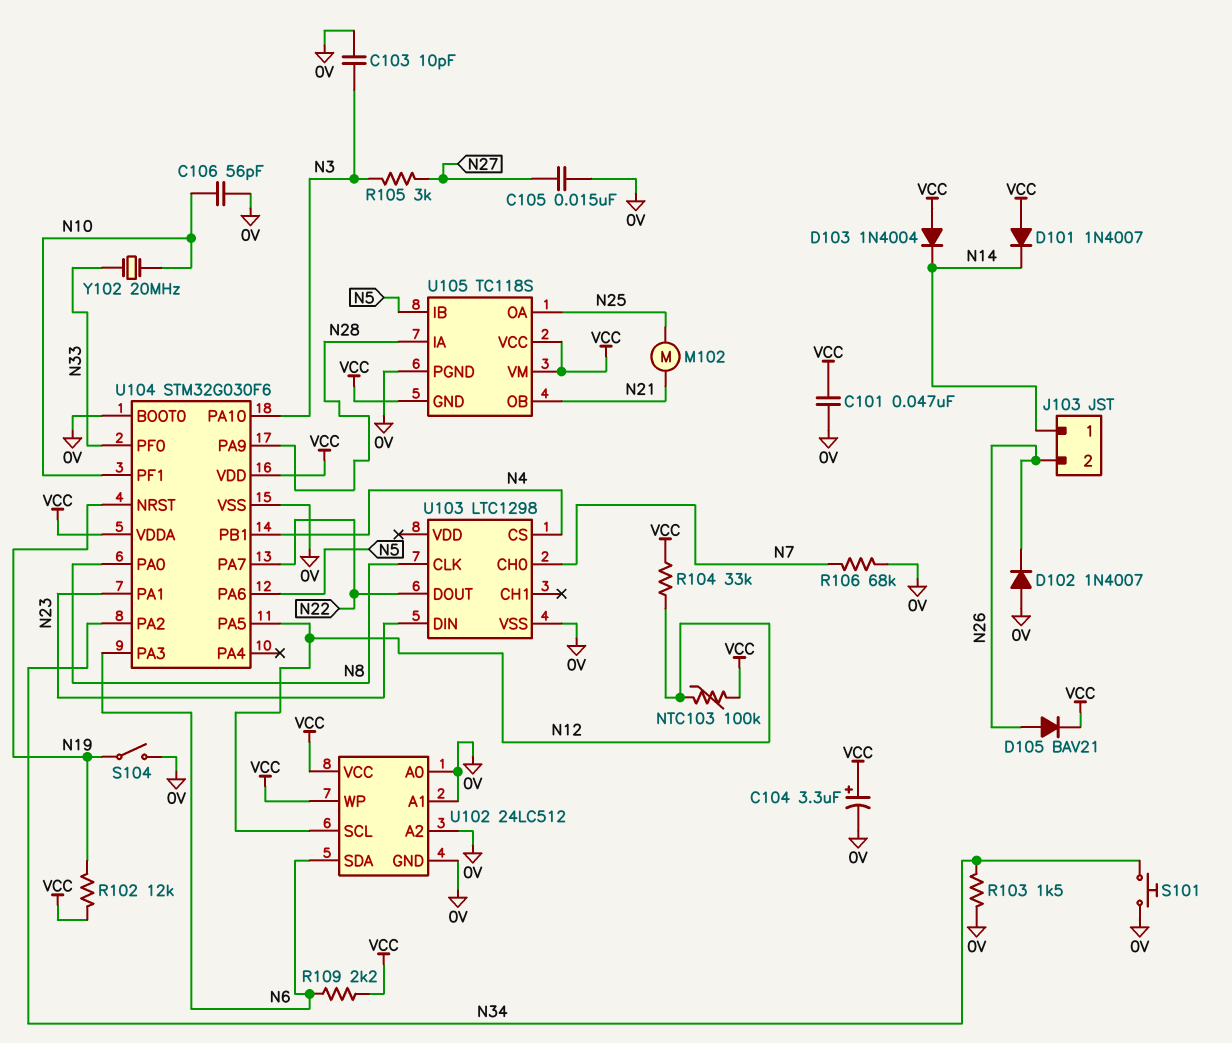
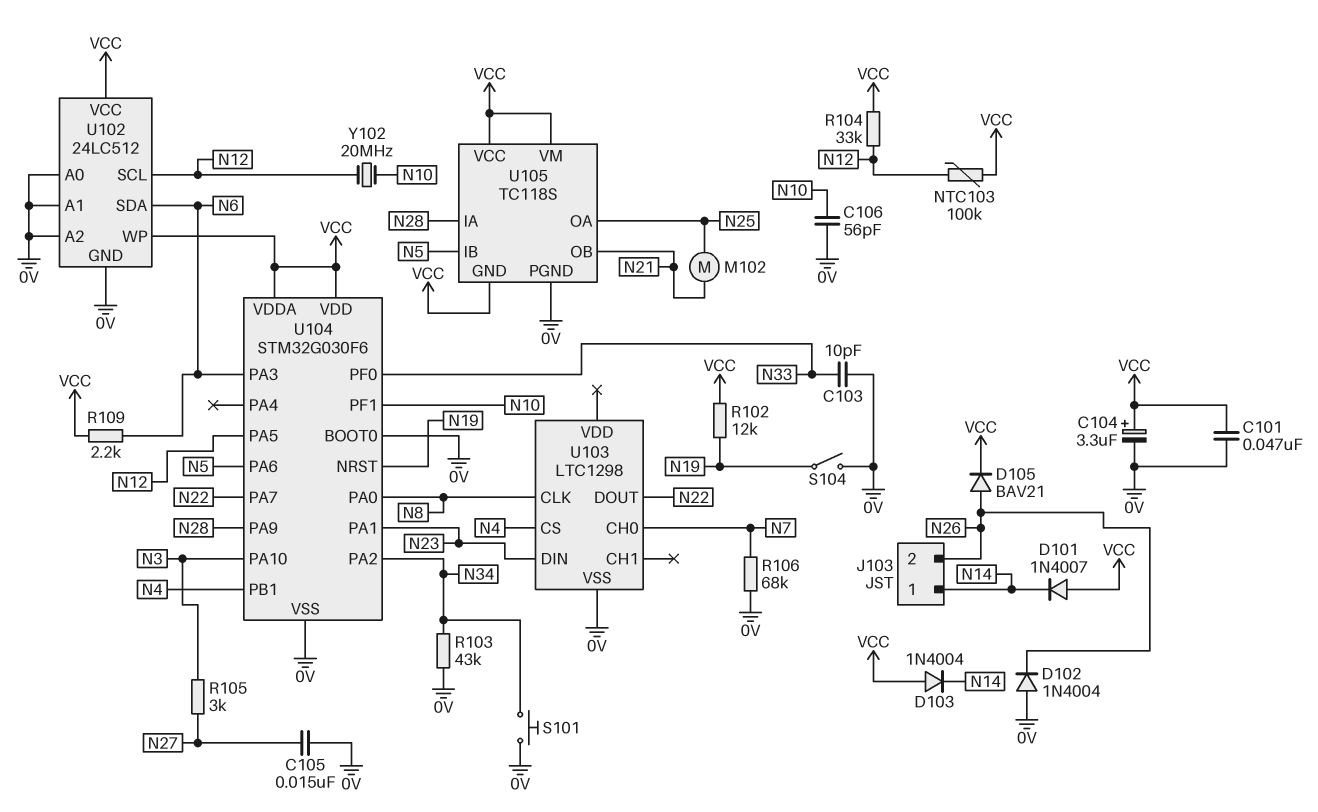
C103: 10pF (0V, N3) -> 10pF (0V, N33)
D102: diode 1N4007 (A 0V, K N26) -> diode 1N4004 (A 0V, K N26)
R103: 1.5k (0V, N34) -> 43k (0V, N34)
Y102: 20MHz (N10, N33) -> 20MHz (N10, N12)

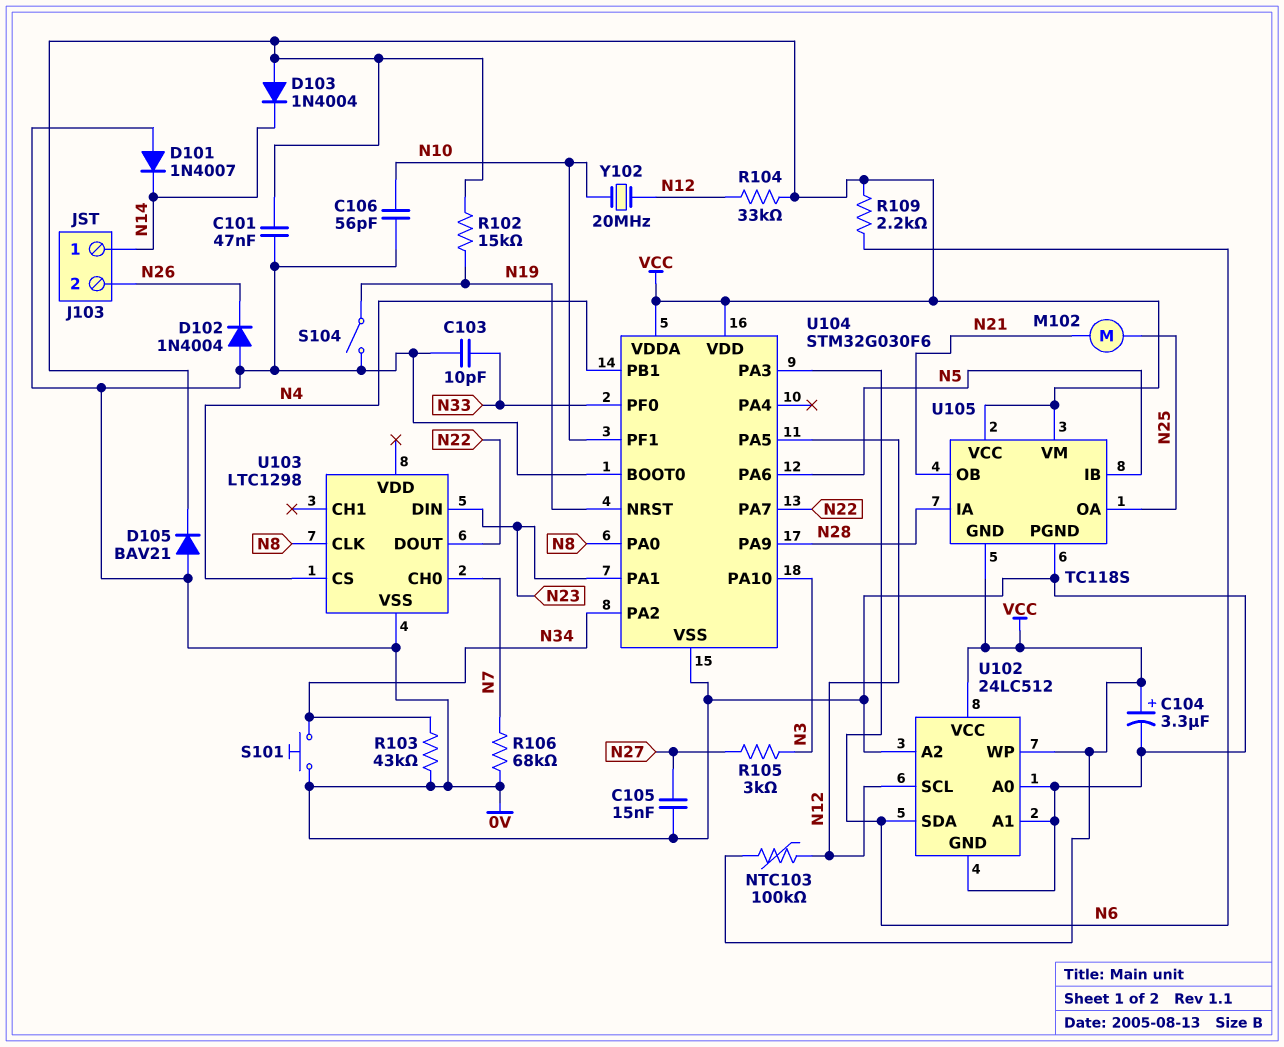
D101: diode 1N4007 (A VCC, K N14) -> diode 1N4007 (A 0V, K N14)
D105: diode BAV21 (A N26, K VCC) -> diode BAV21 (A 0V, K VCC)
R102: 12k (N19, VCC) -> 15k (N19, VCC)

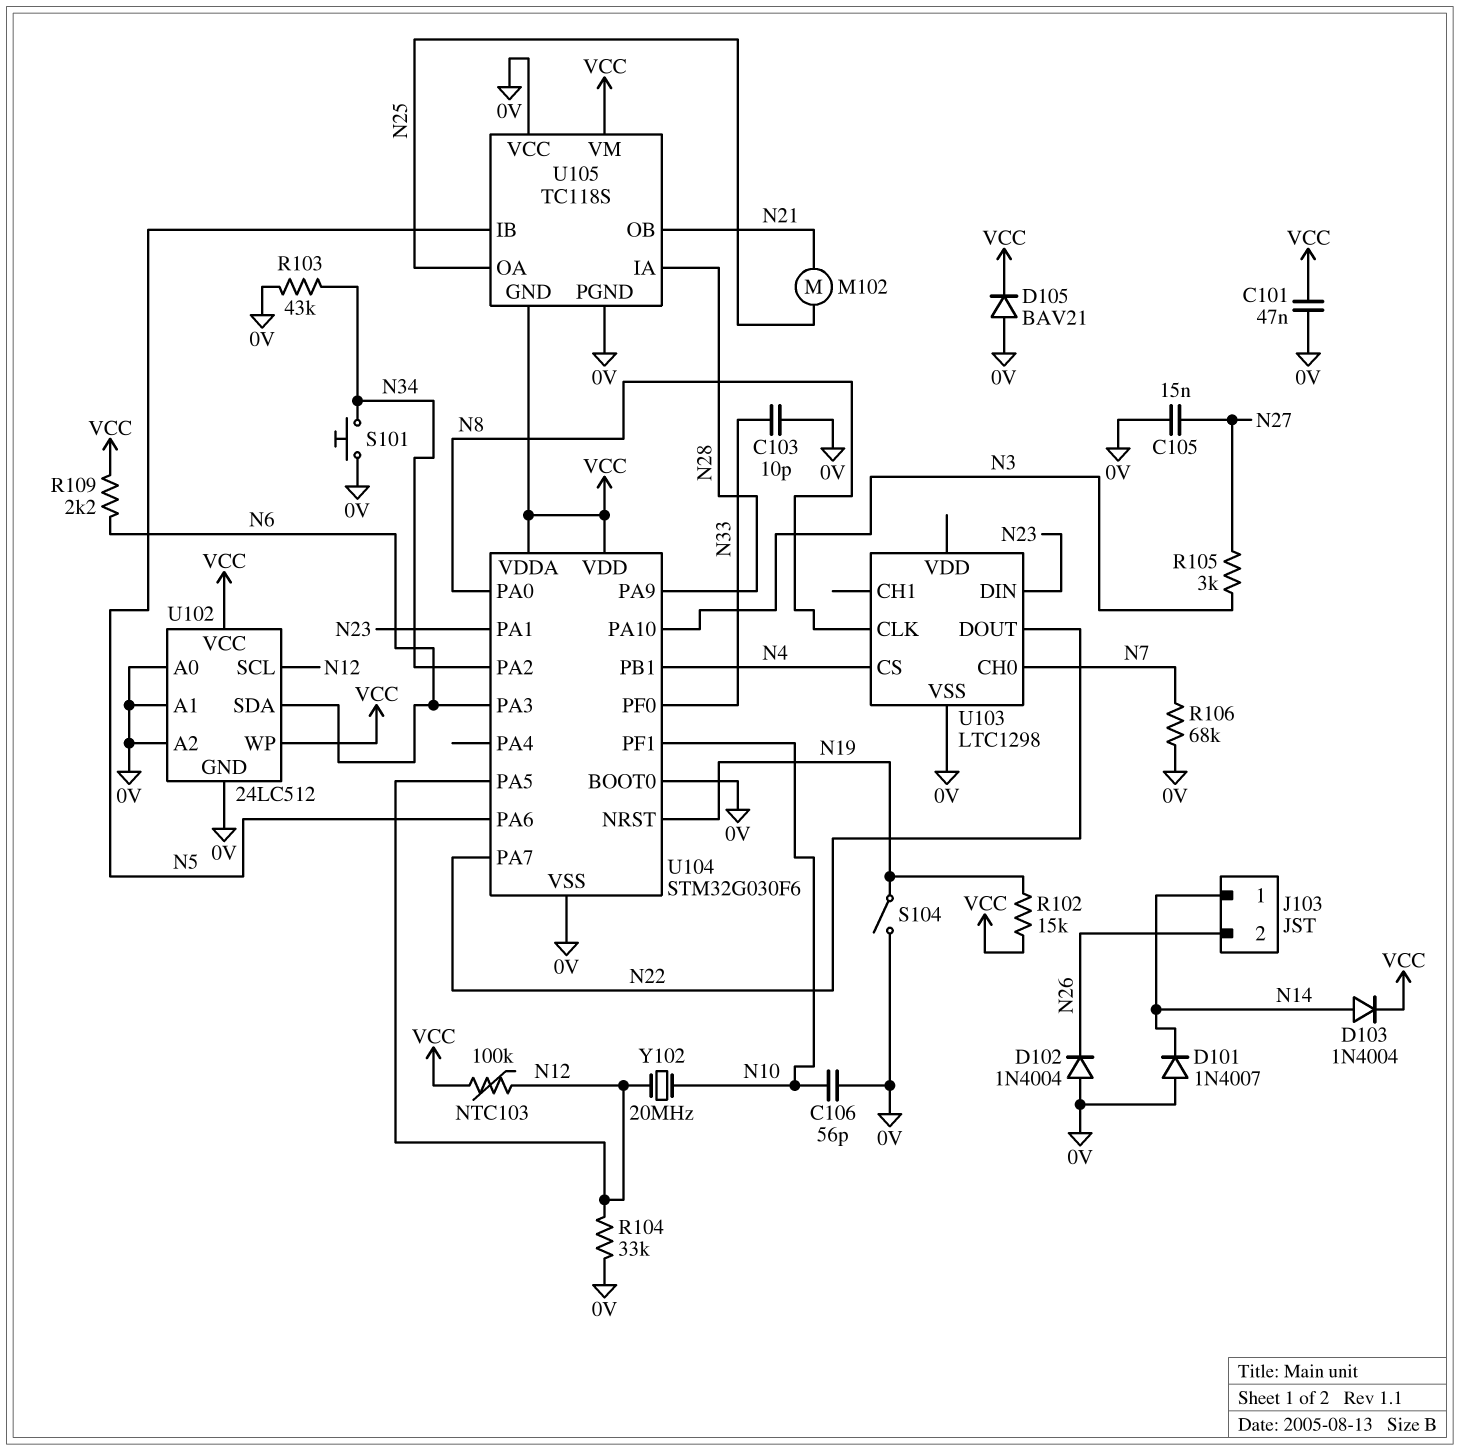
C104: 3.3uF (plus VCC, minus 0V) -> none
D103: diode 1N4004 (A VCC, K N14) -> diode 1N4004 (A N14, K VCC)
R104: 33k (N12, VCC) -> 33k (0V, N12)
U105 pin VCC: VCC -> 0V

